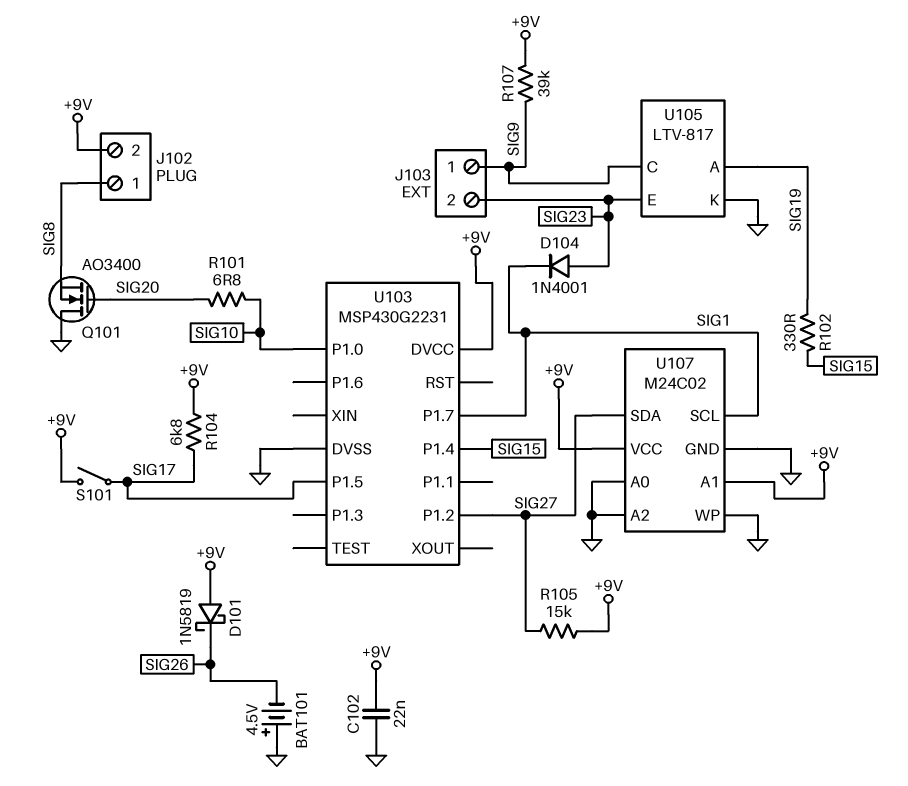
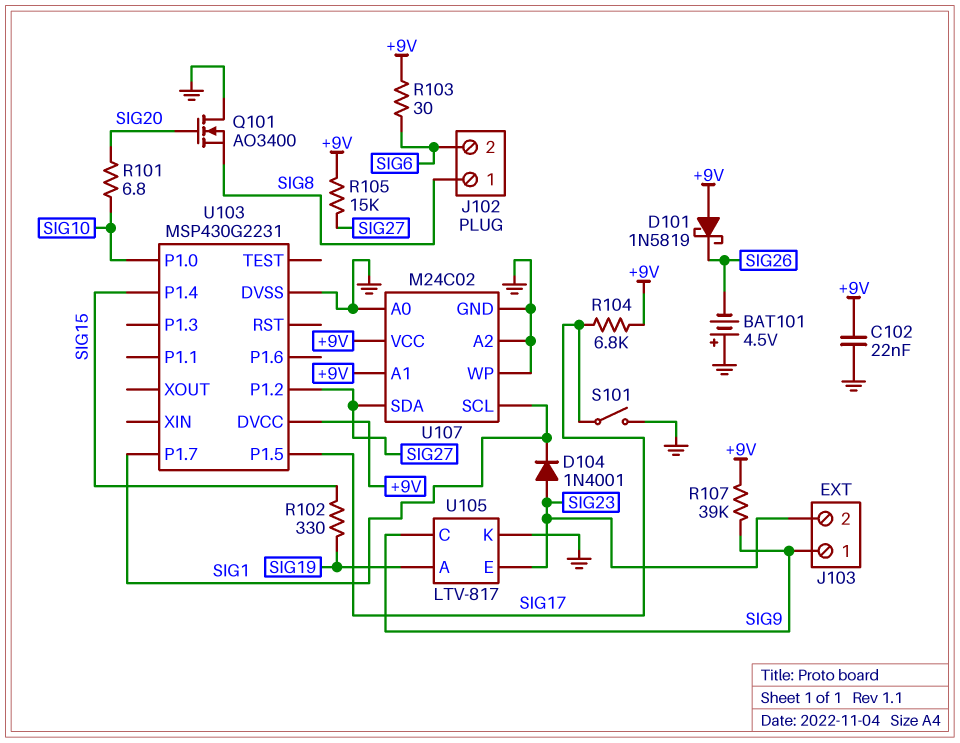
J102 pin 2: +9V -> SIG6
R103: none -> 30 (+9V, SIG6)
S101: switch (+9V, SIG17) -> switch (GND, SIG17)

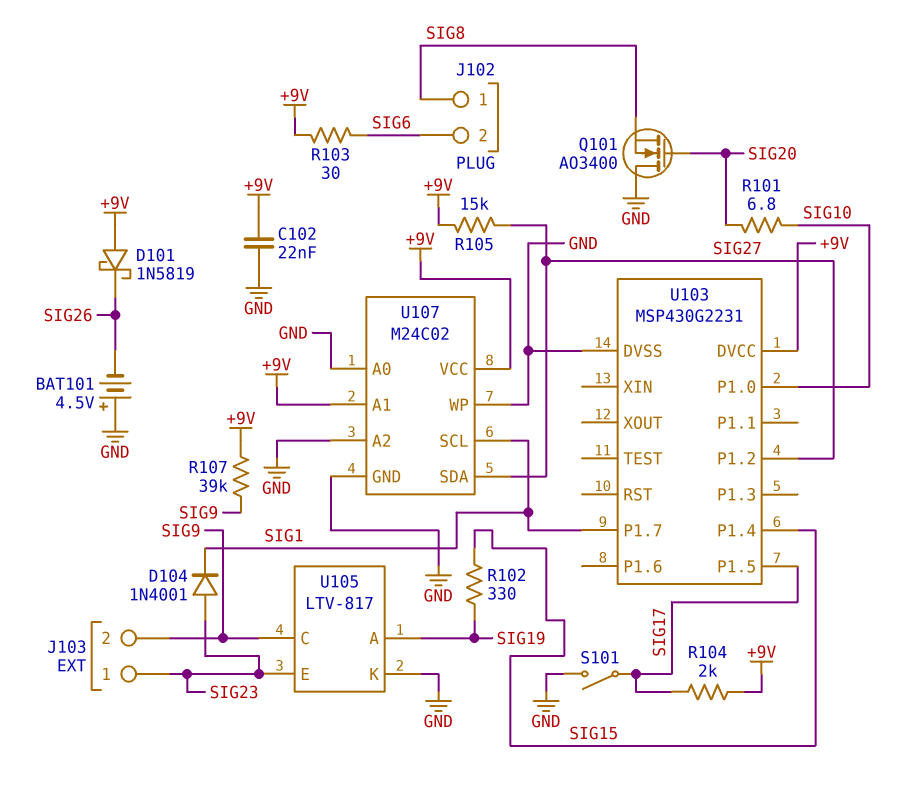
J103 pin 1: SIG9 -> SIG23
J103 pin 2: SIG23 -> SIG9
R104: 6.8k (+9V, SIG17) -> 2k (+9V, SIG17)

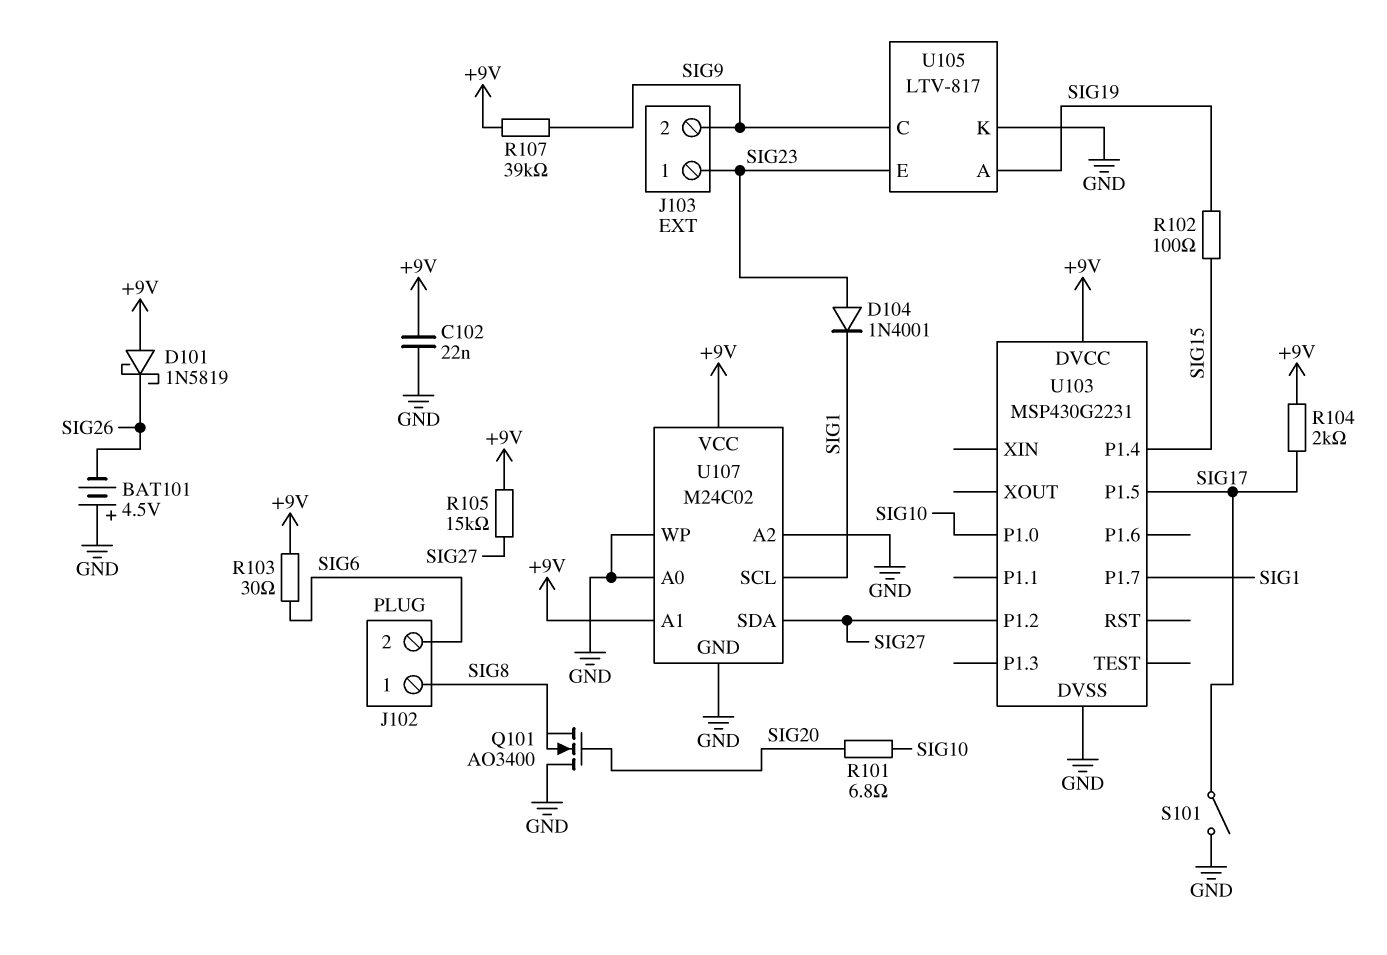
R102: 330 (SIG15, SIG19) -> 100 (SIG15, SIG19)

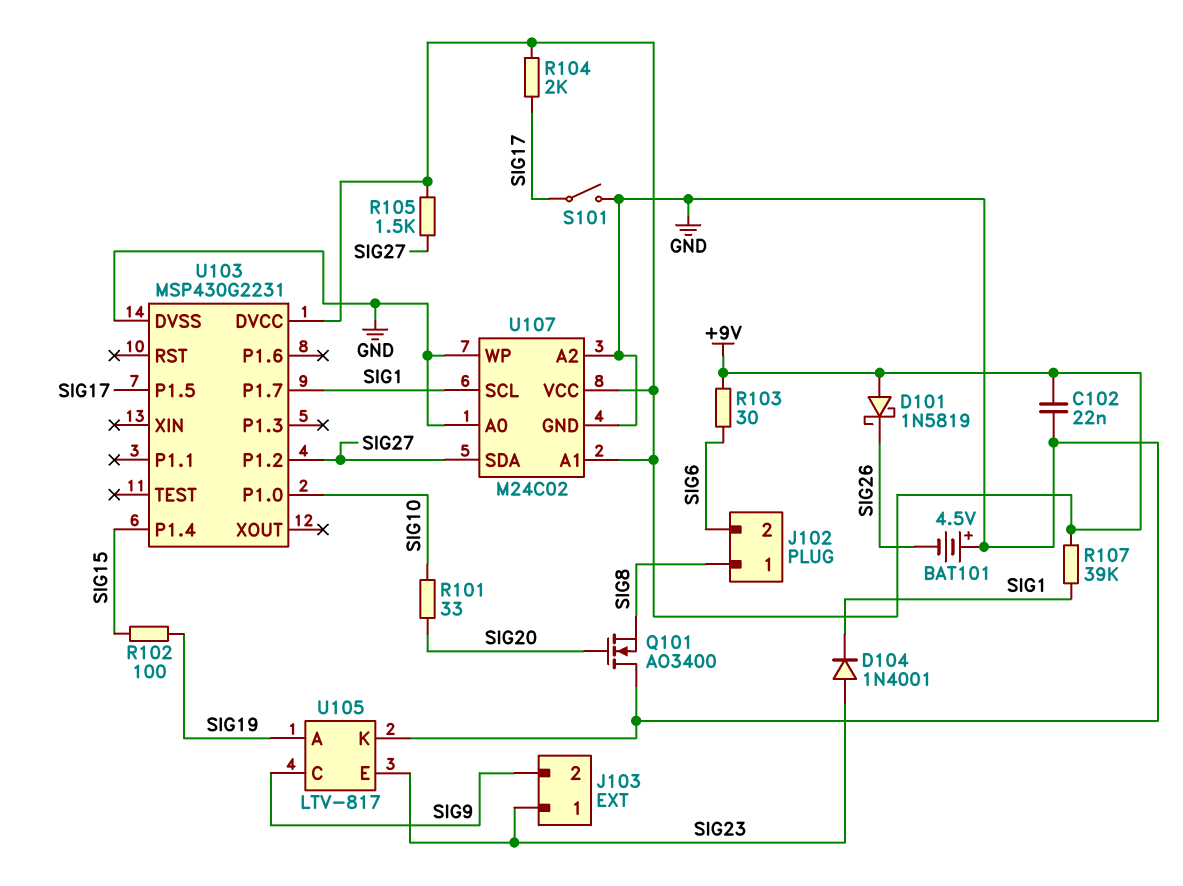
R101: 6.8 (SIG10, SIG20) -> 33 (SIG10, SIG20)
R105: 15k (+9V, SIG27) -> 1.5k (+9V, SIG27)
R107: 39k (+9V, SIG9) -> 39k (+9V, SIG1)

